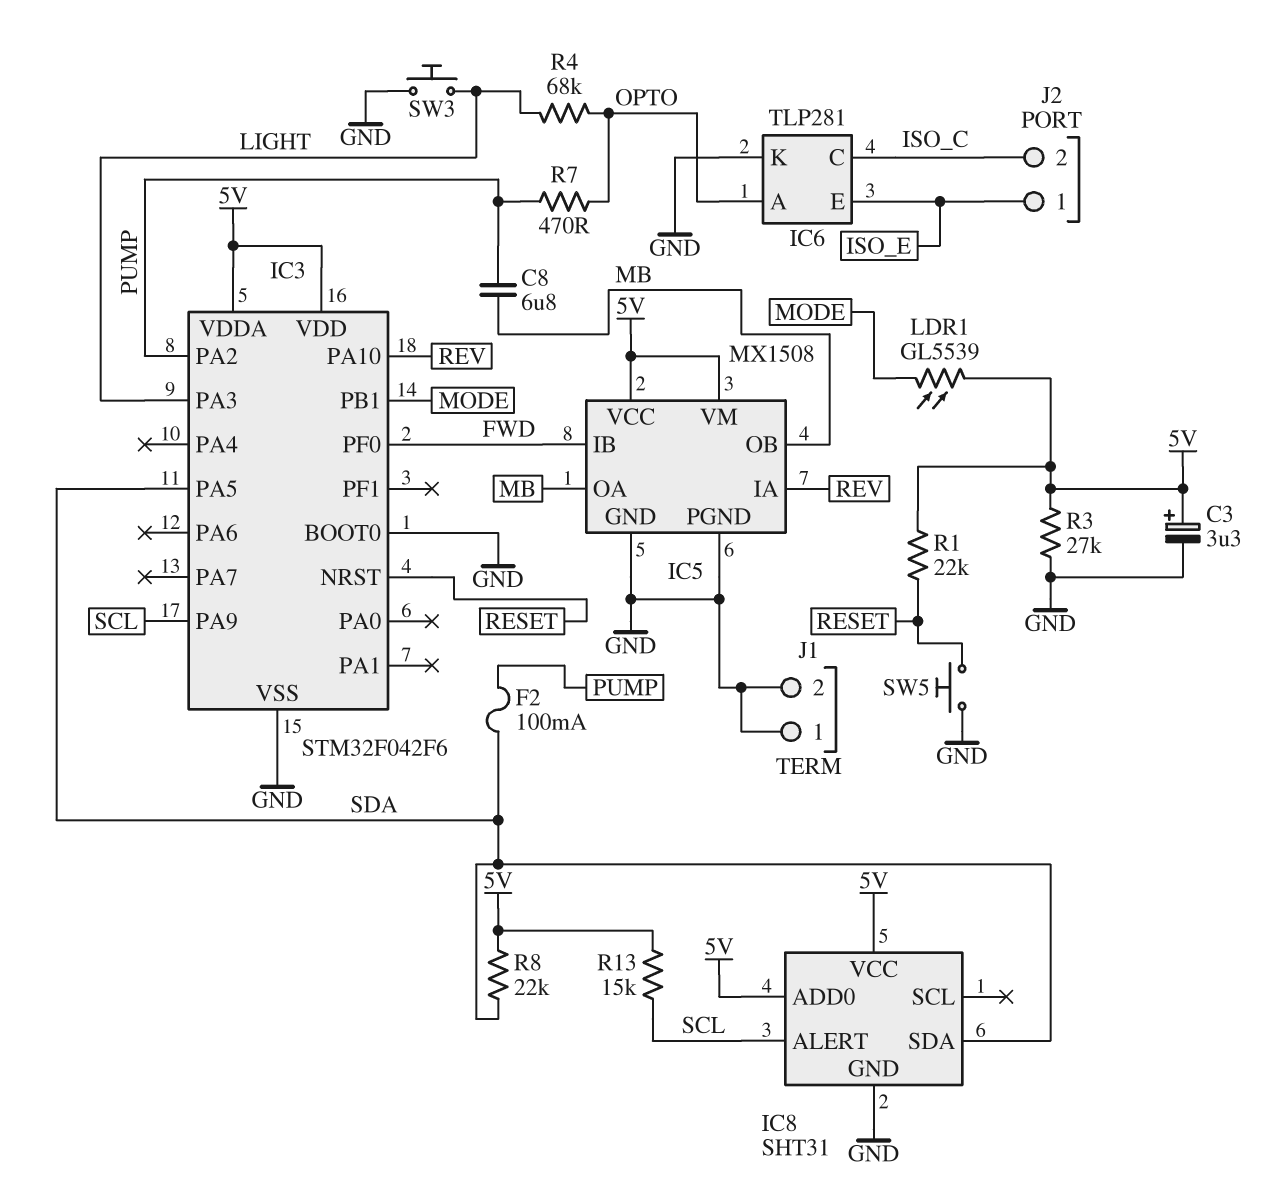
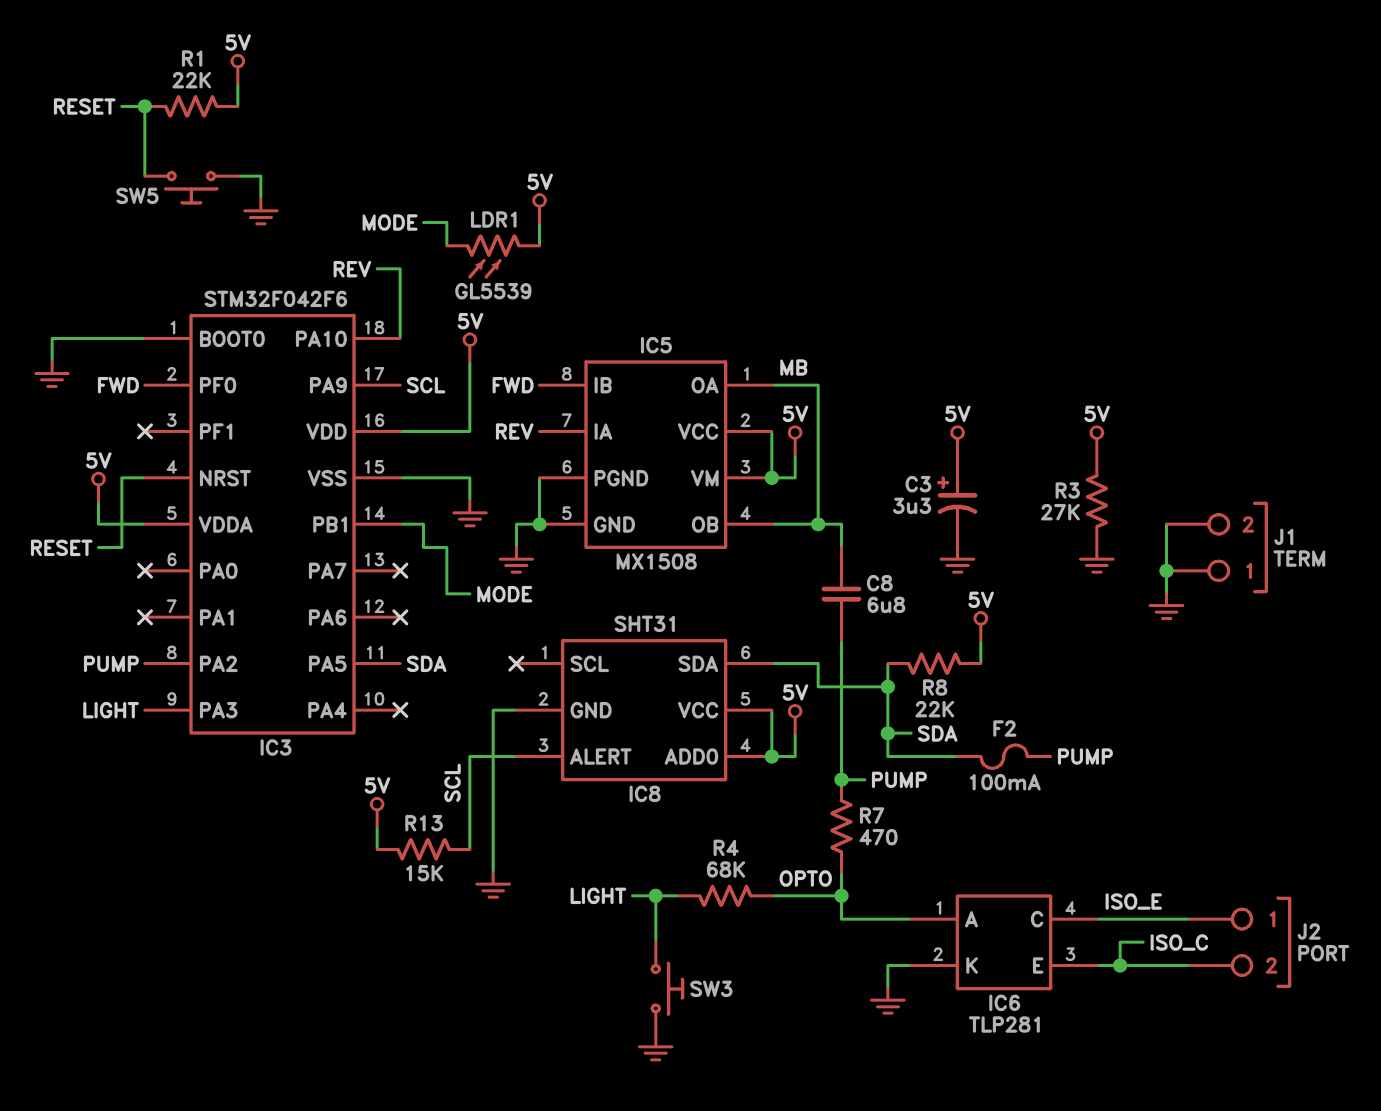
IC6 pin C: ISO_C -> ISO_E
IC6 pin E: ISO_E -> ISO_C

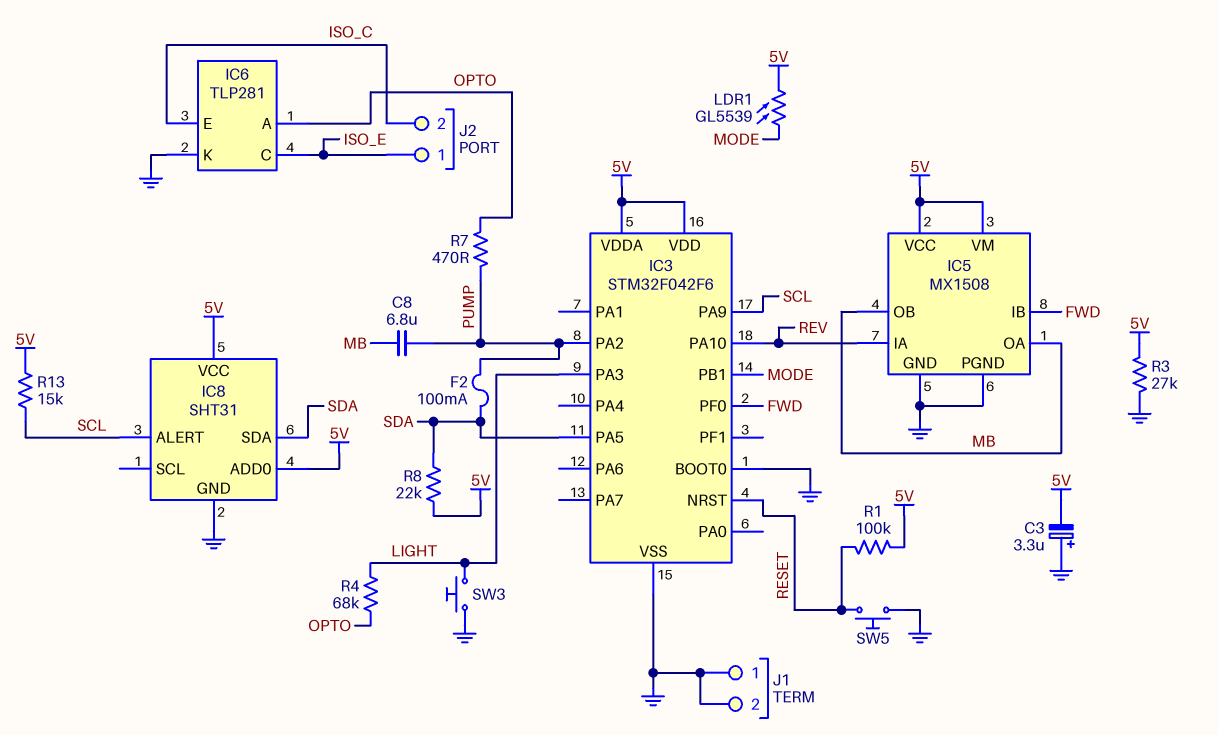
C3: 3.3uF (plus 5V, minus GND) -> 3.3uF (plus GND, minus 5V)
R1: 22k (5V, RESET) -> 100k (5V, RESET)

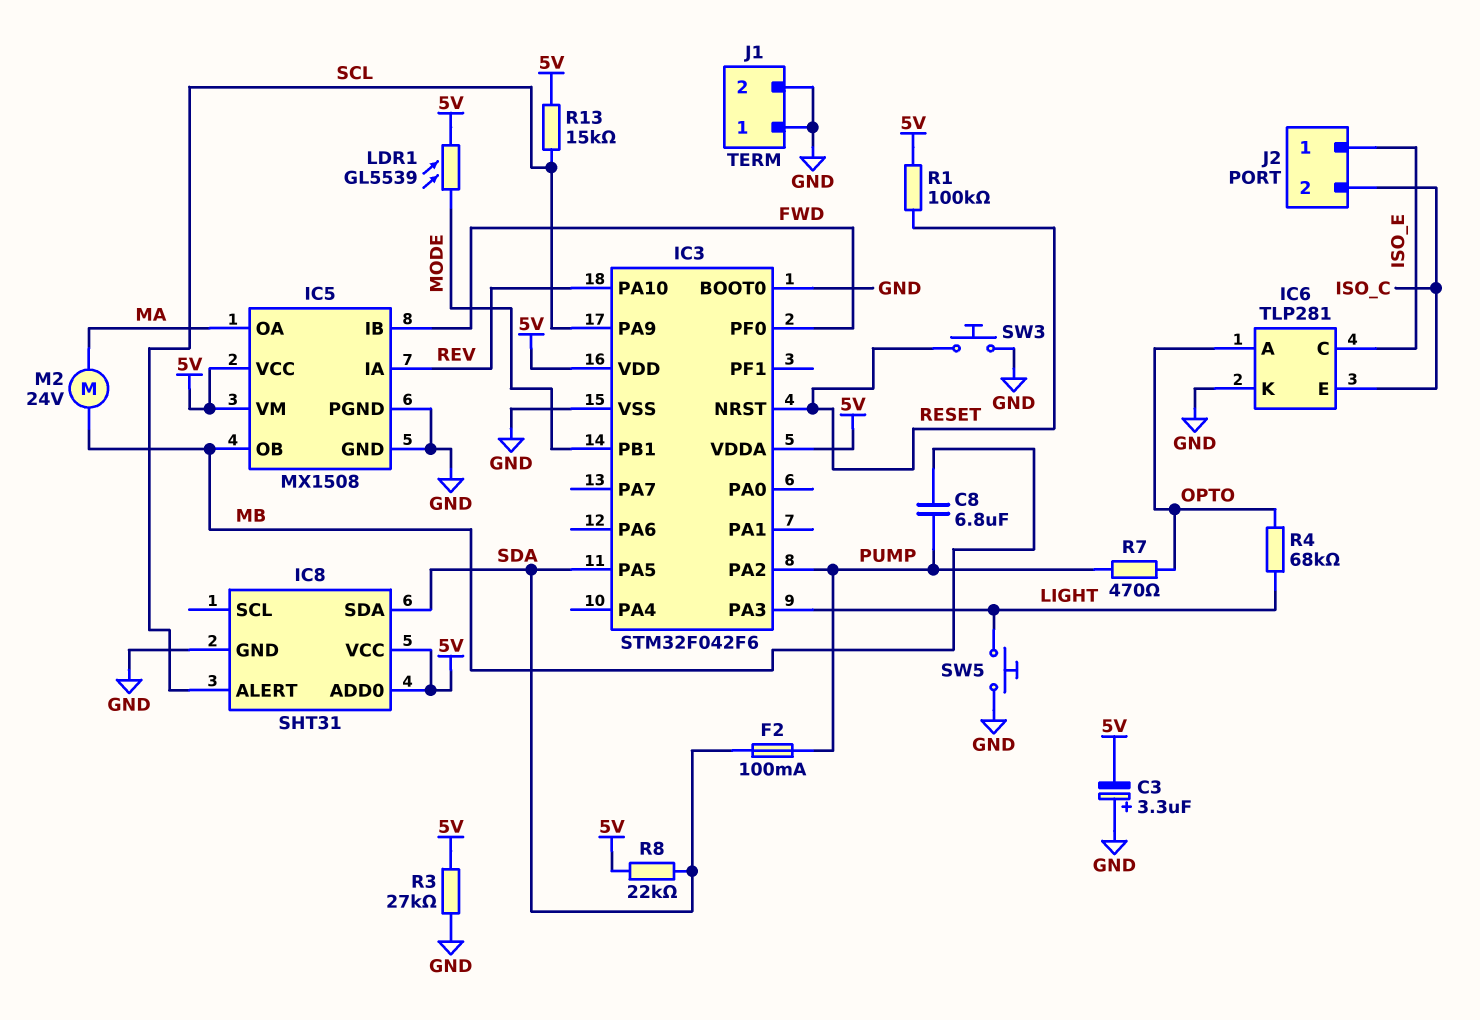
IC5 pin OA: MB -> MA
M2: none -> motor 24V (MA, MB)
SW3: button (GND, LIGHT) -> button (GND, RESET)
SW5: button (GND, RESET) -> button (GND, LIGHT)

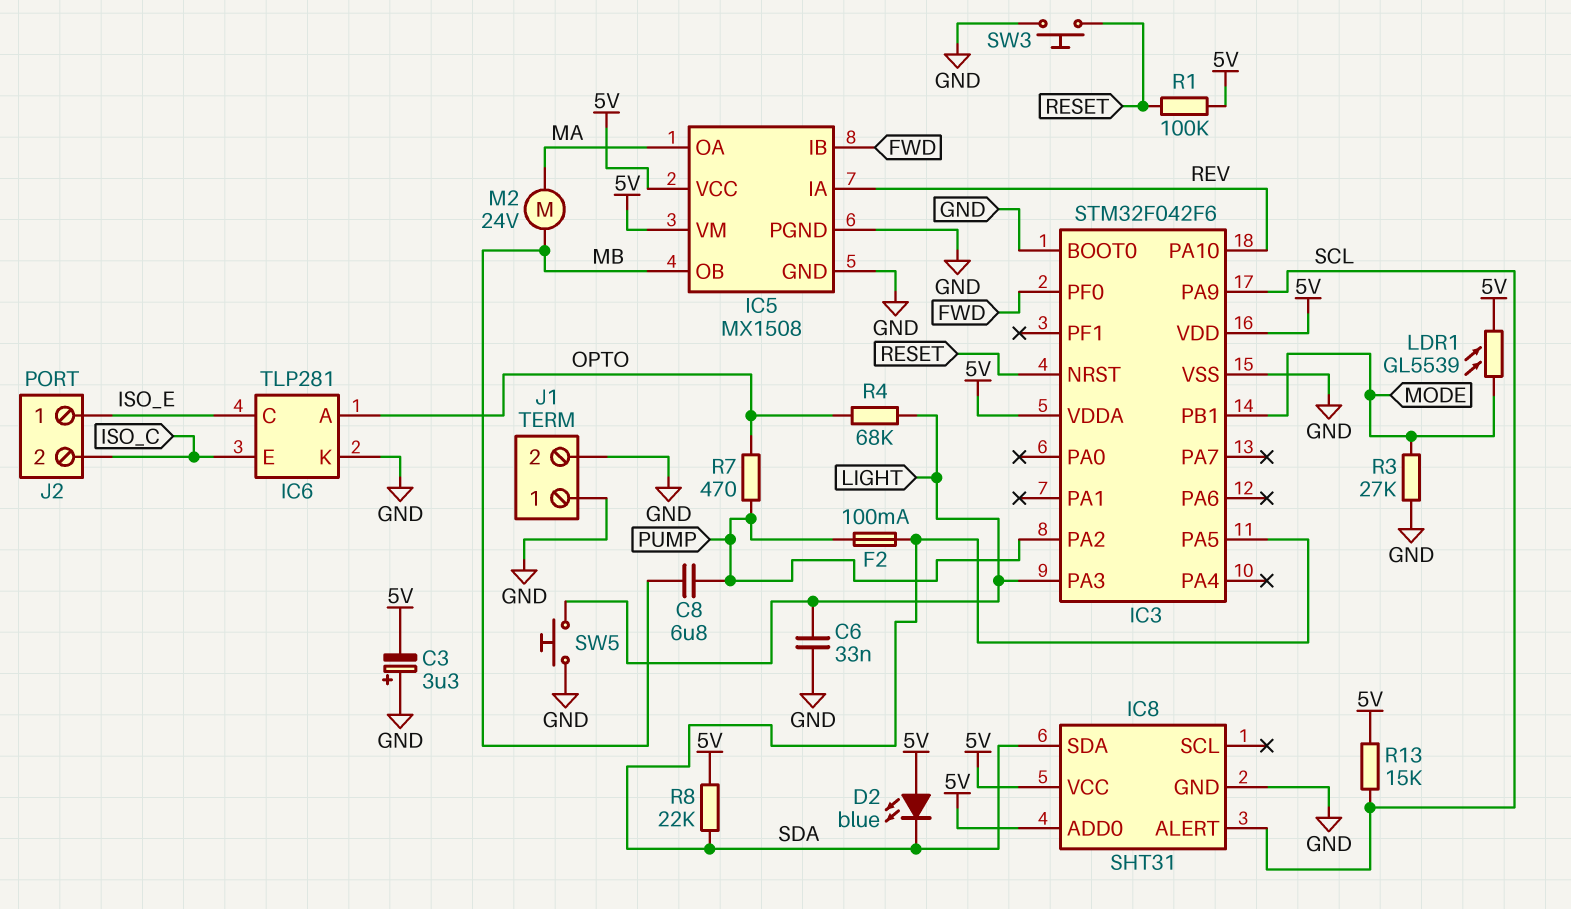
C6: none -> 33nF (GND, LIGHT)
D2: none -> LED blue (A 5V, K SDA)
R3: 27k (5V, GND) -> 27k (GND, MODE)

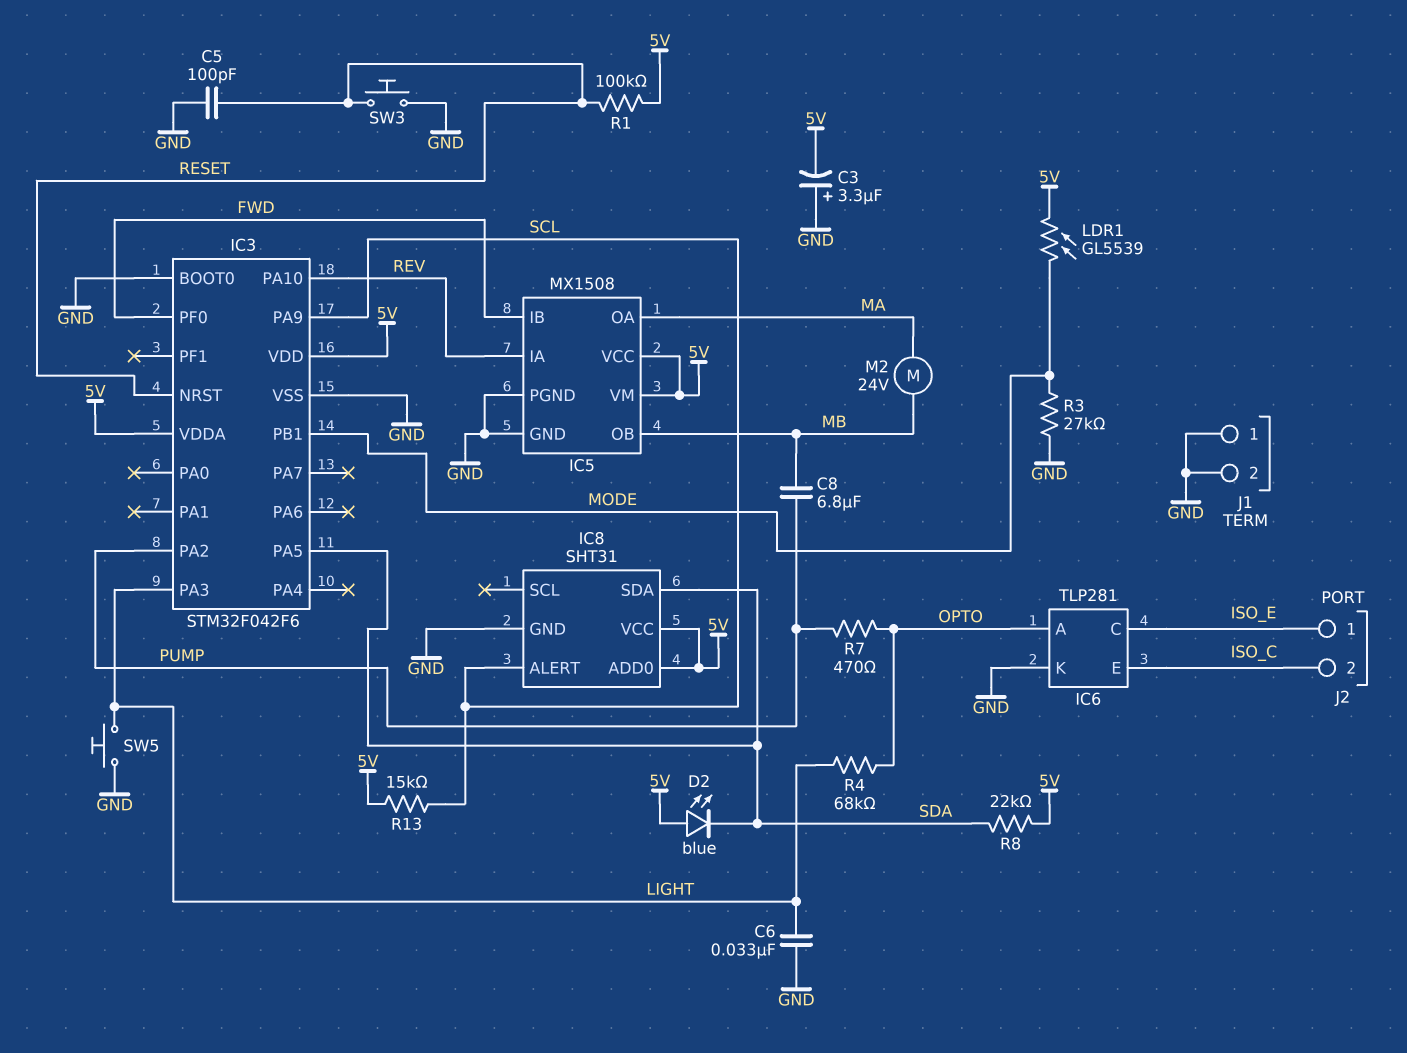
C5: none -> 100pF (GND, RESET)
F2: 100mA (PUMP, SDA) -> none

